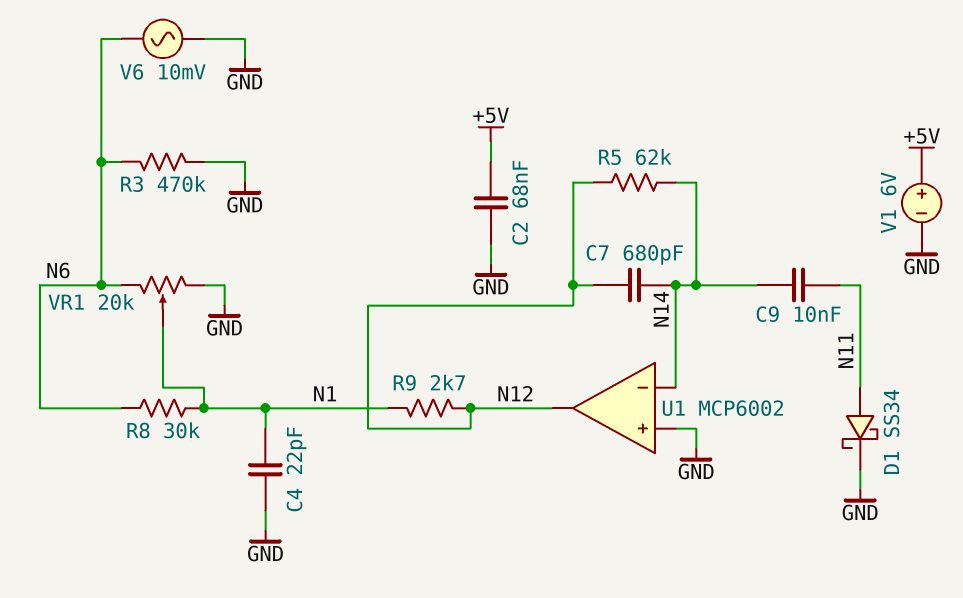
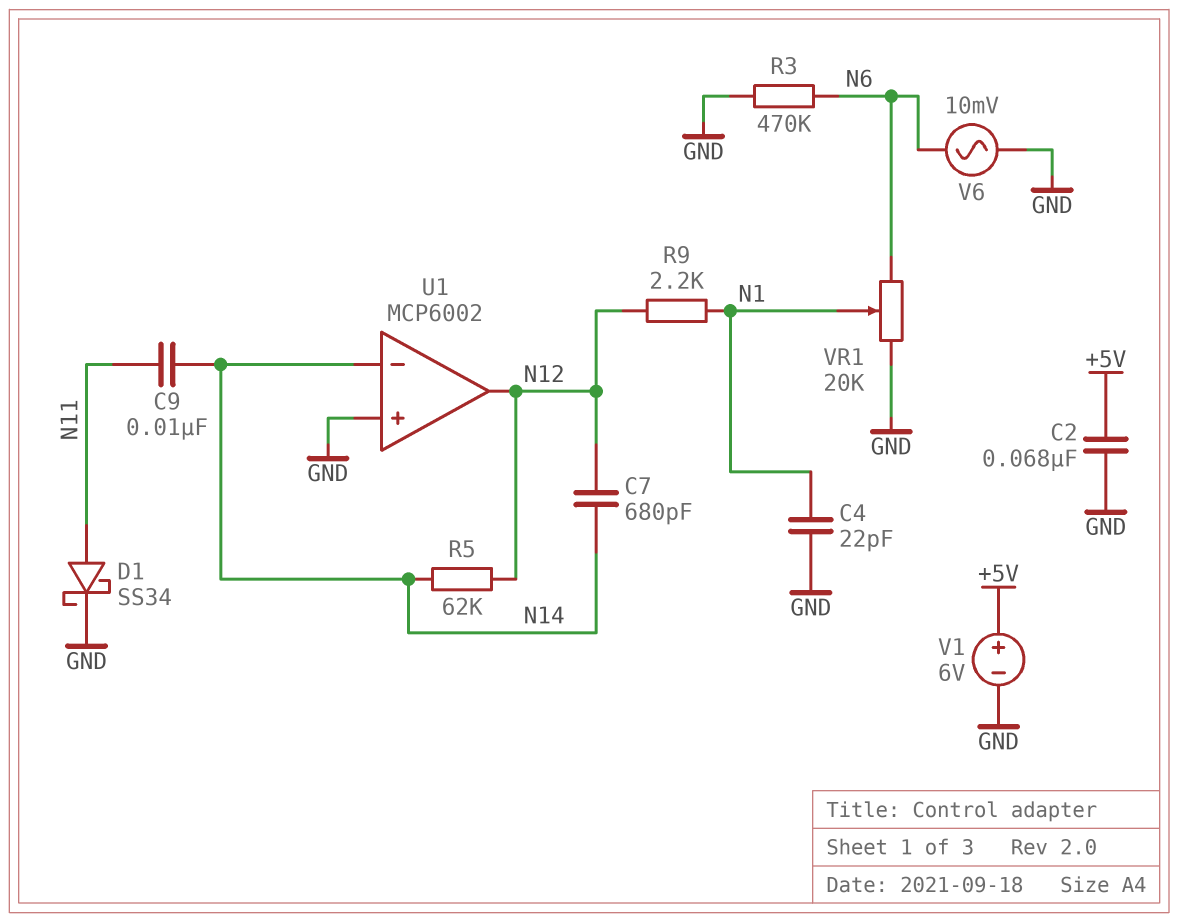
R8: 30k (N1, N6) -> none
R9: 2.7k (N1, N12) -> 2.2k (N1, N12)

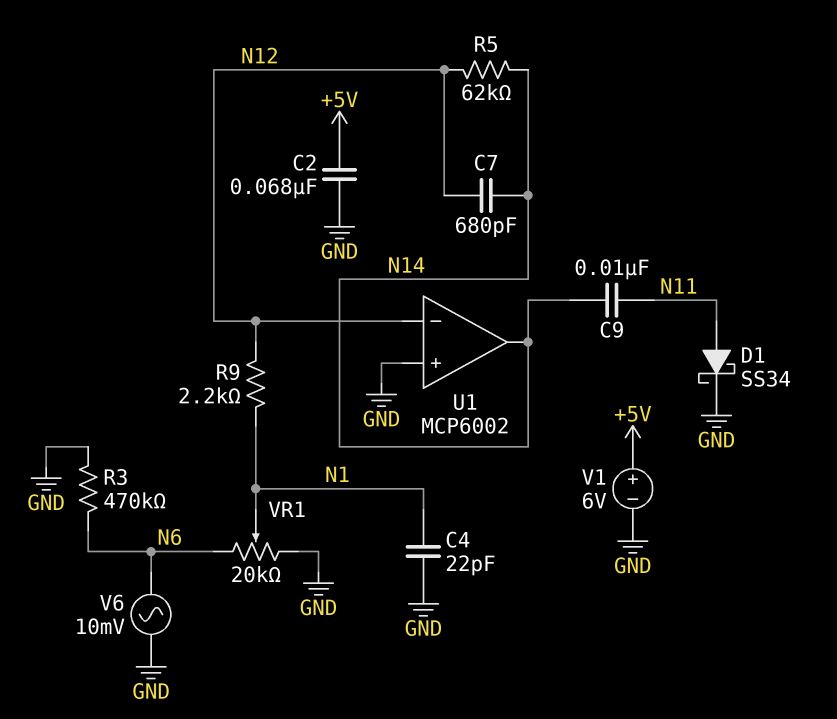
U1 pin in-: N14 -> N12
U1 pin out: N12 -> N14

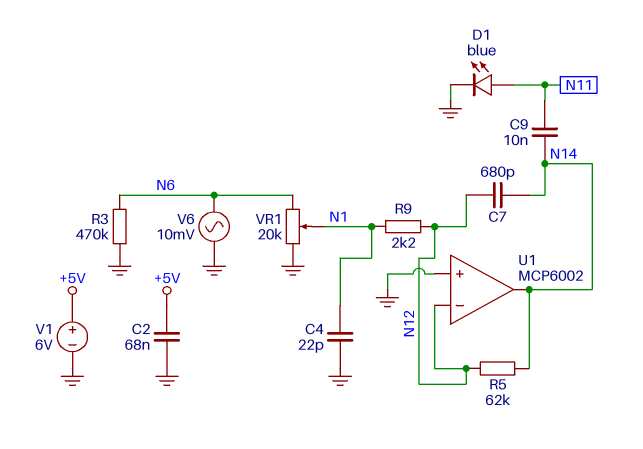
D1: schottky SS34 (A N11, K GND) -> LED blue (A N11, K GND)

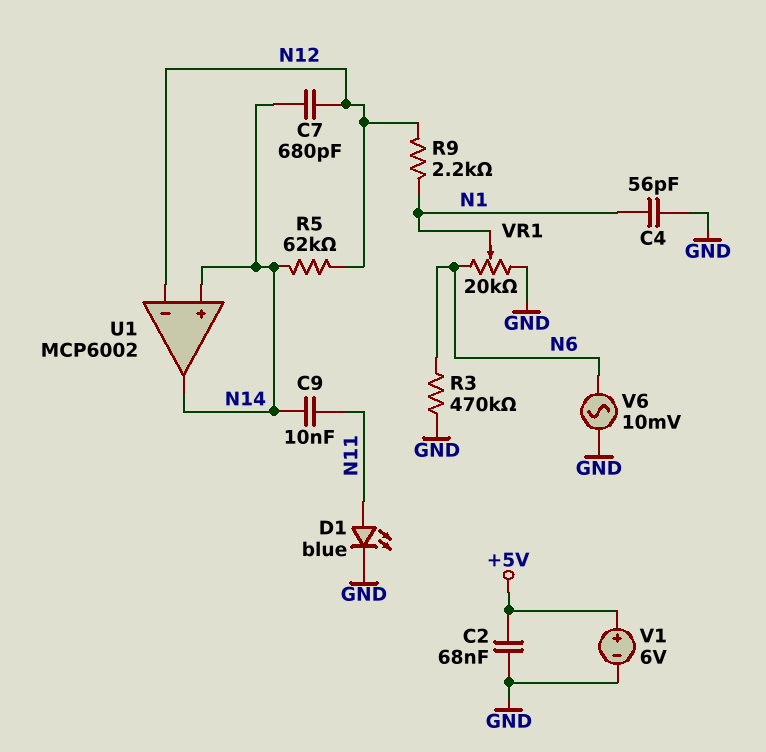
C4: 22pF (GND, N1) -> 56pF (GND, N1)
U1 pin in+: GND -> N14

